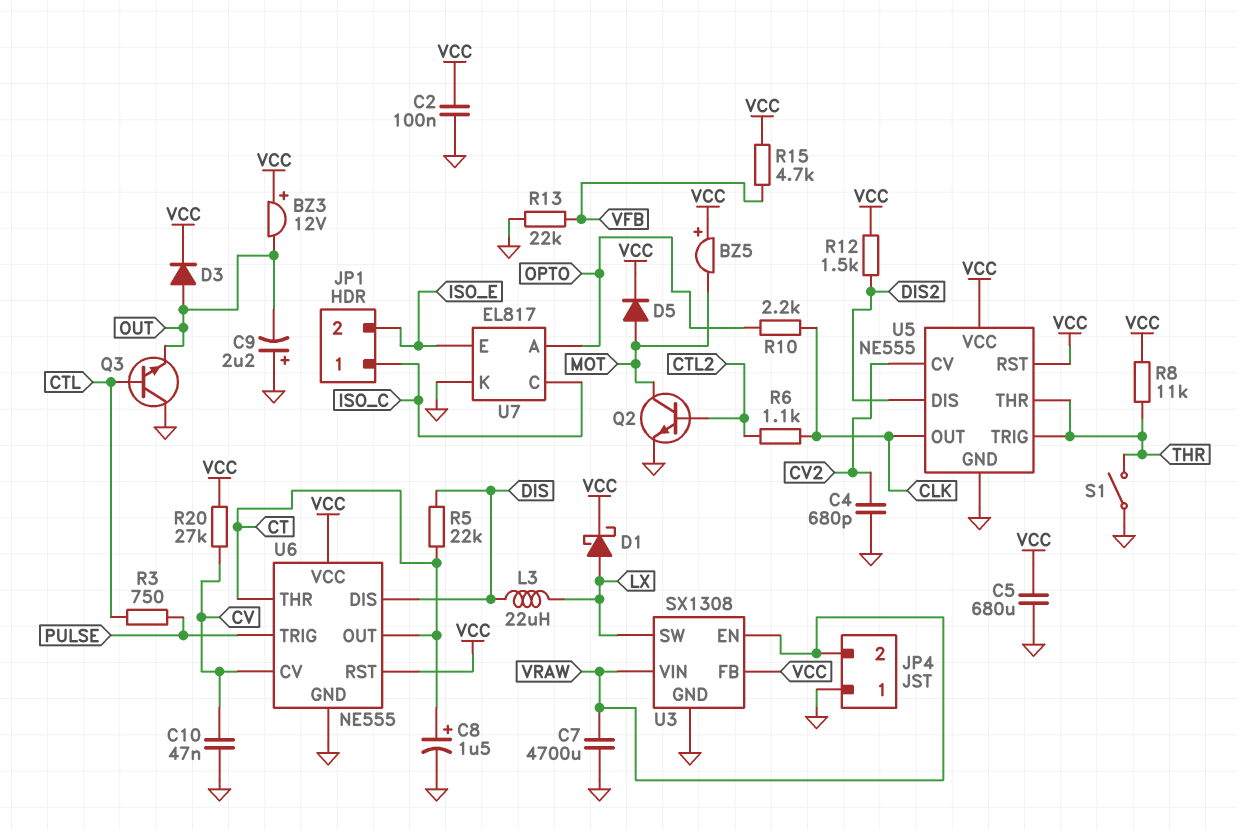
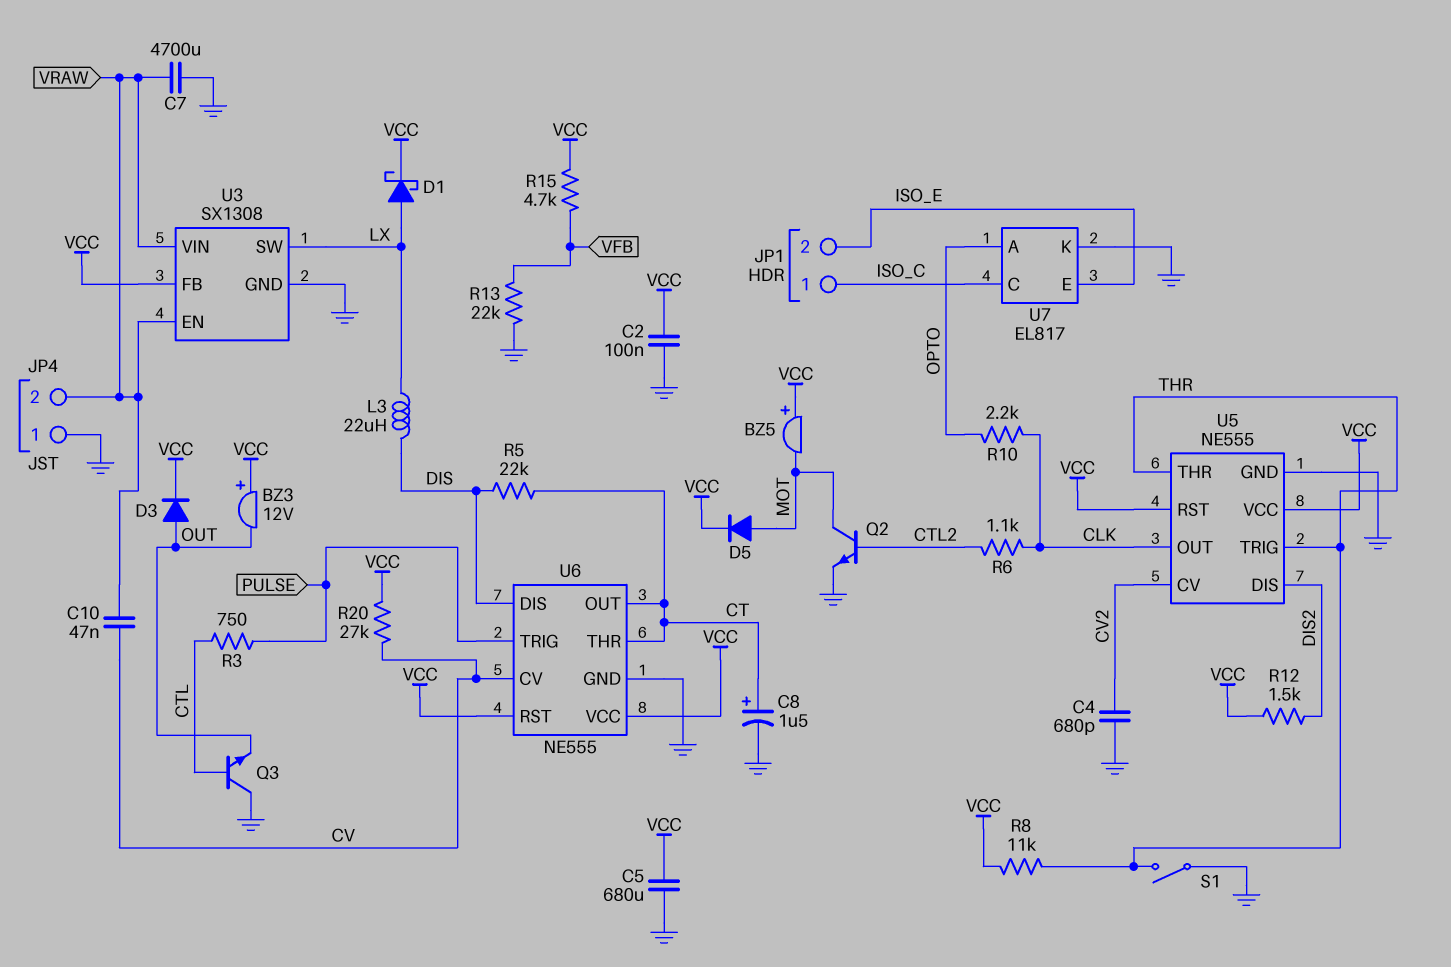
C9: 2.2uF (plus GND, minus OUT) -> none
C10: 47nF (CV, GND) -> 47nF (CV, VRAW)

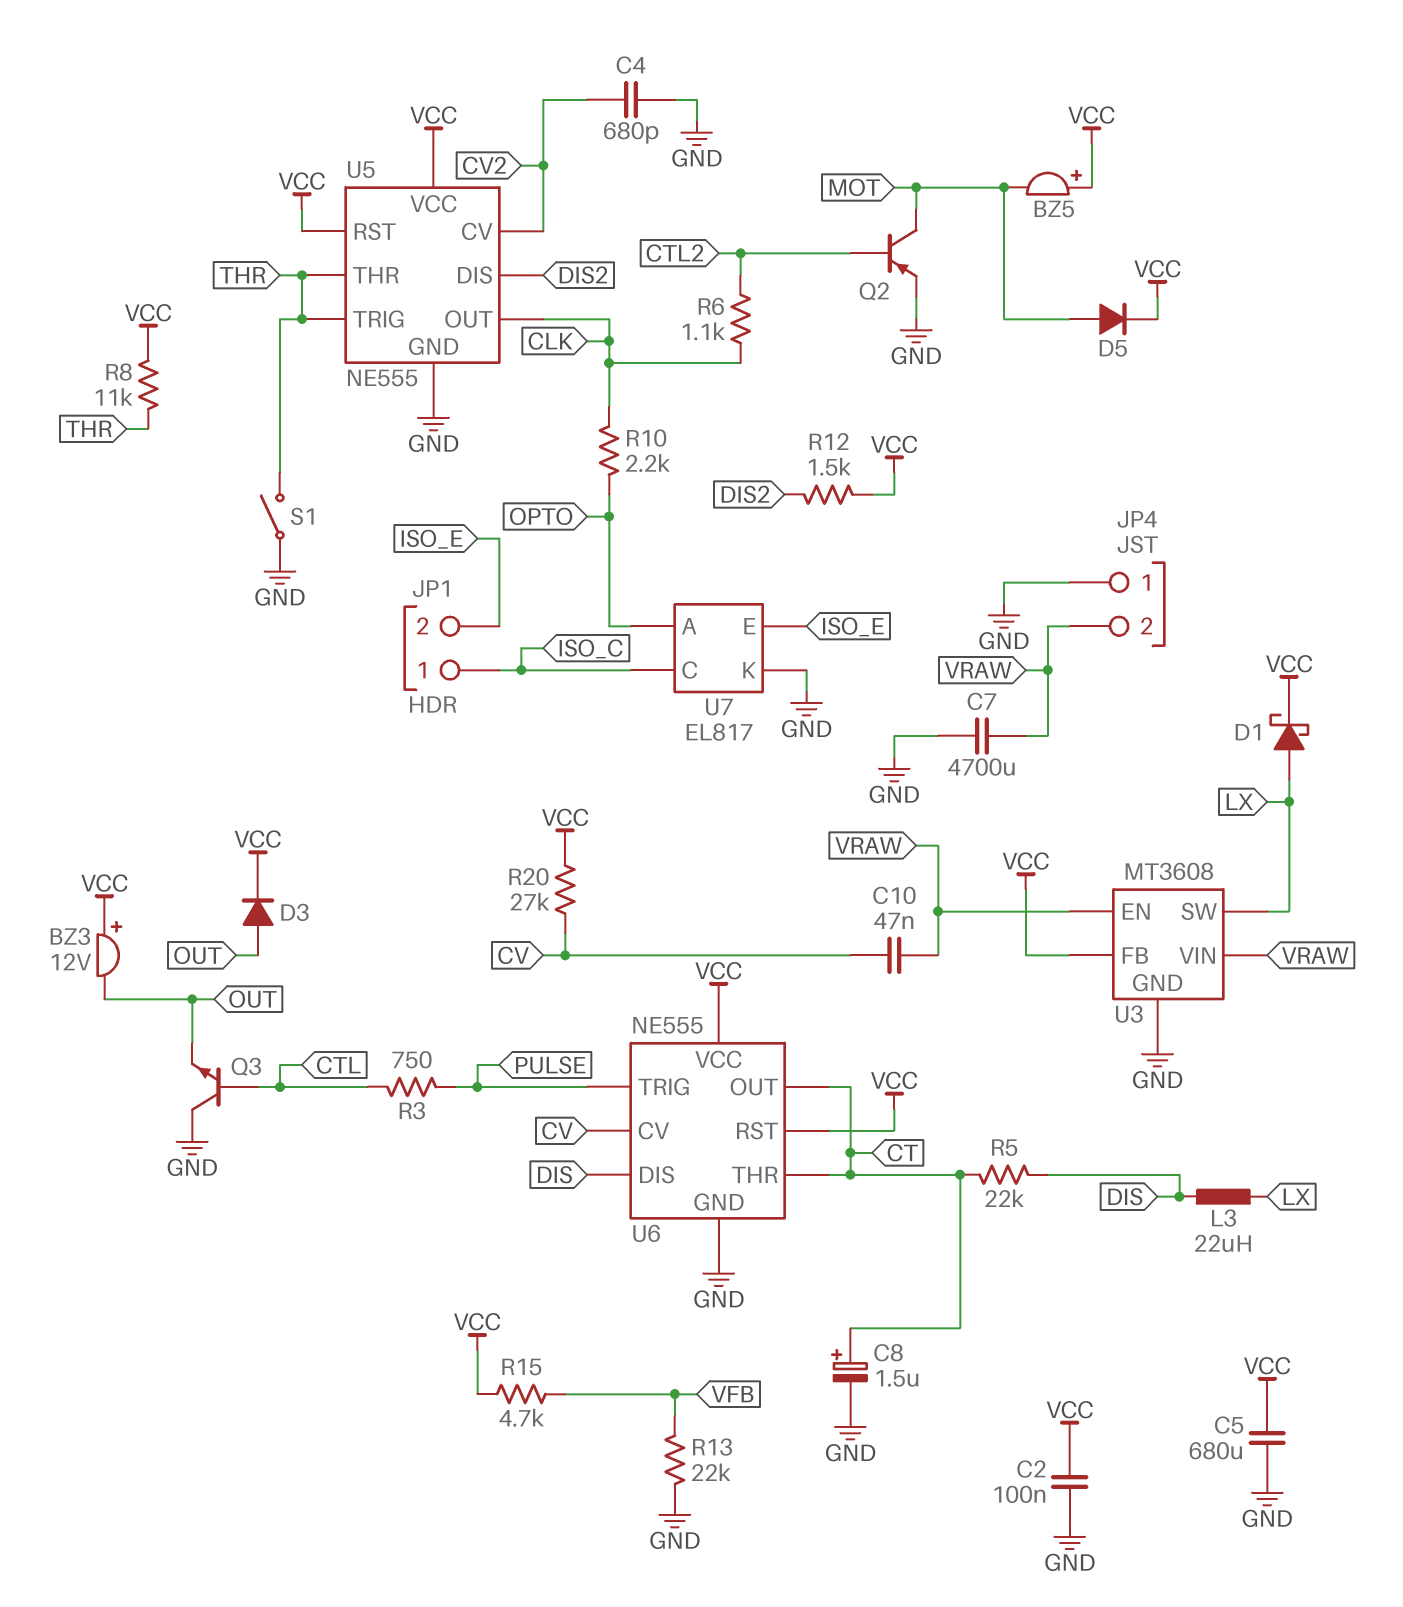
Q2: NPN (B CTL2, C MOT, E GND) -> PNP (B CTL2, C MOT, E GND)
U3: SX1308 -> MT3608

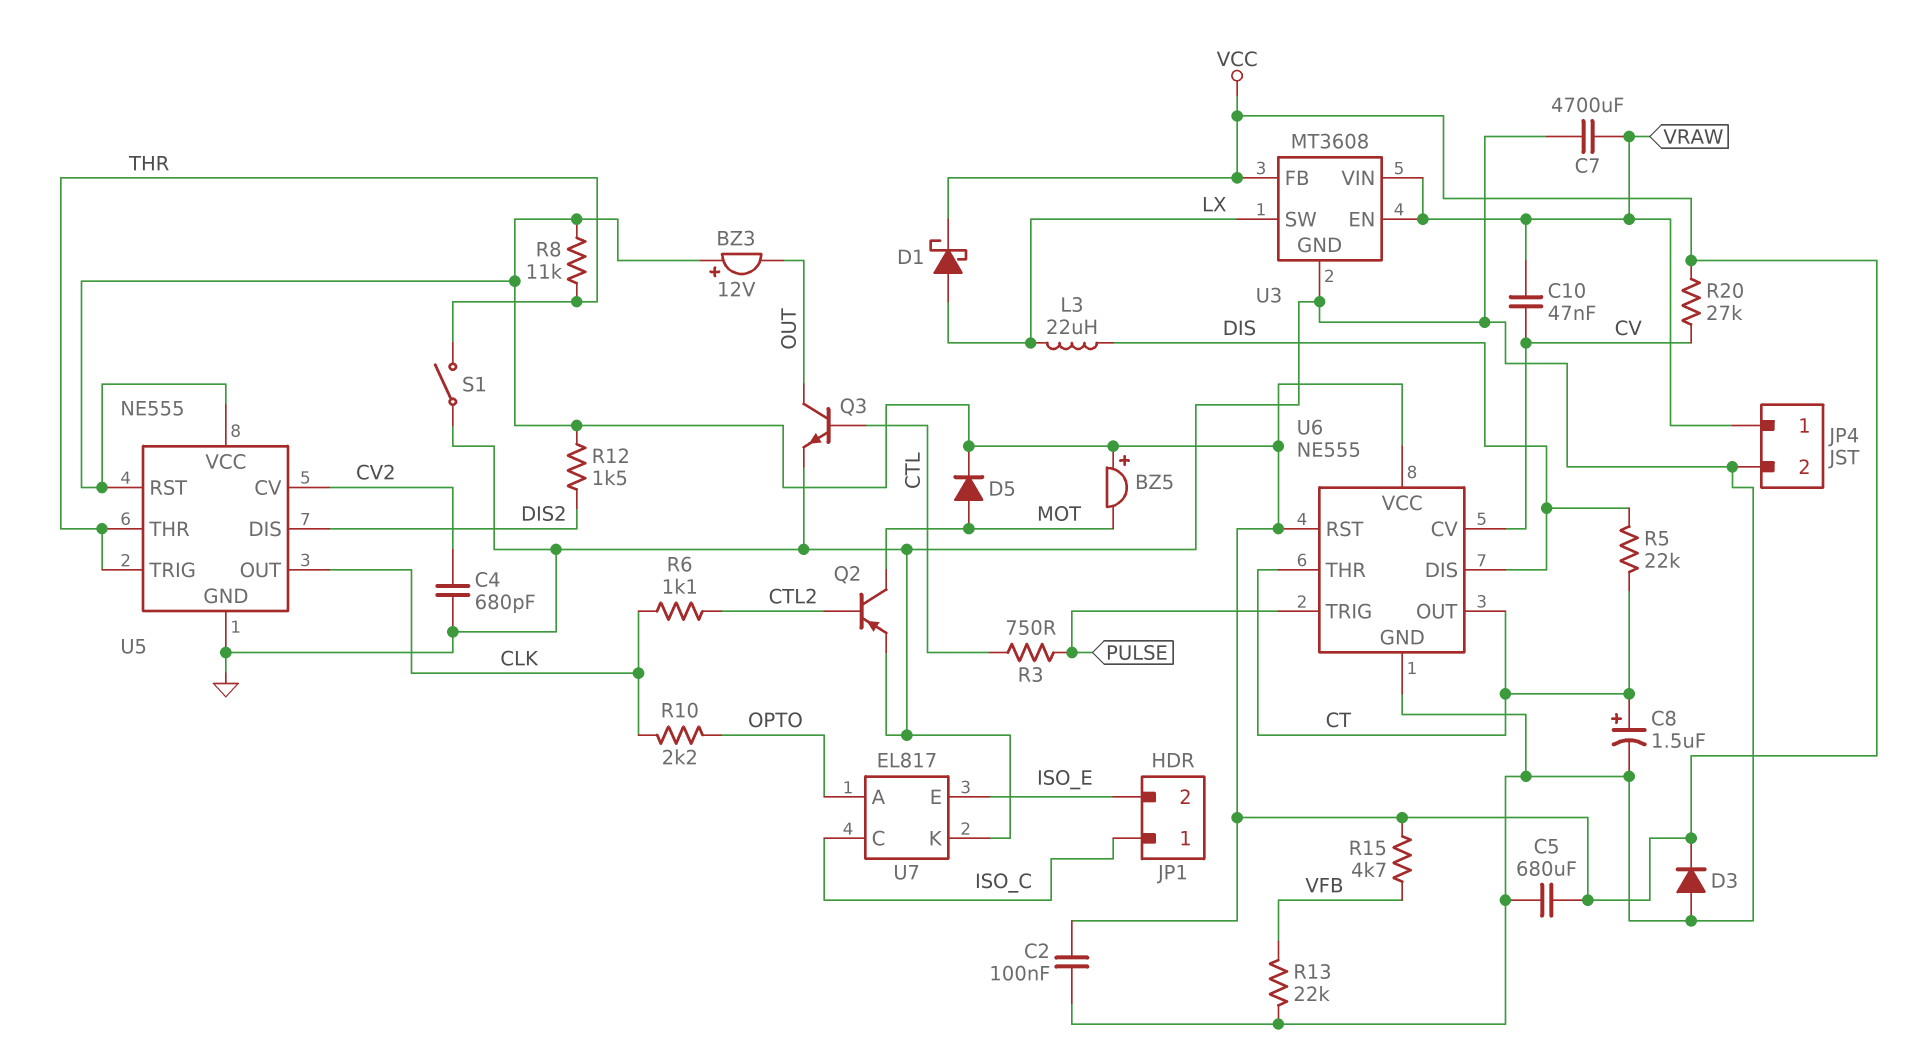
D3: diode (A OUT, K VCC) -> diode (A GND, K VCC)
JP4 pin 1: GND -> VRAW
JP4 pin 2: VRAW -> GND
Q3: NPN (B CTL, C GND, E OUT) -> NPN (B CTL, C OUT, E GND)

